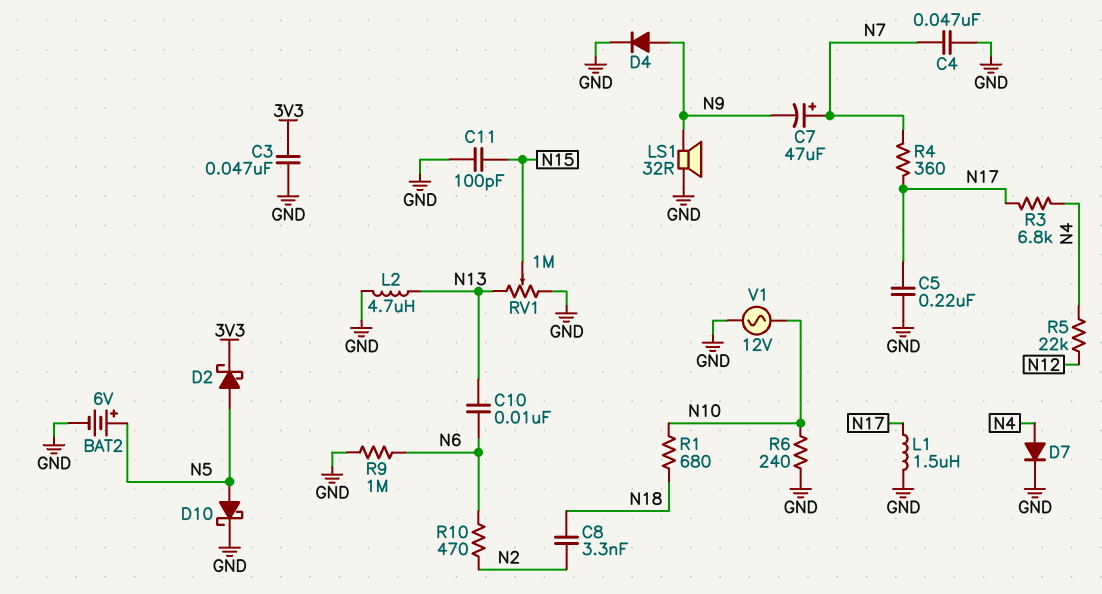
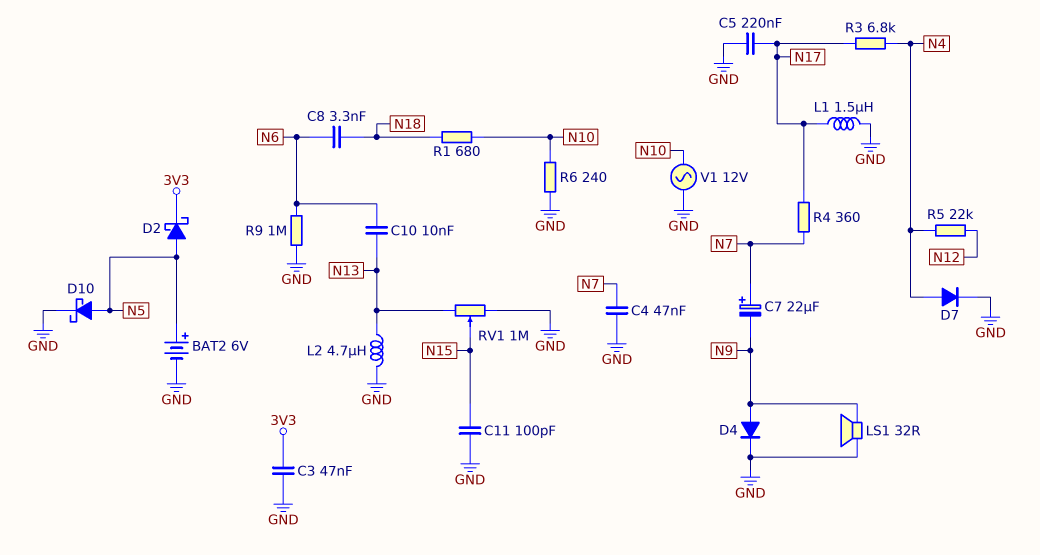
C7: 47uF (plus N7, minus N9) -> 22uF (plus N7, minus N9)
C8: 3.3nF (N2, N18) -> 3.3nF (N6, N18)
R10: 470 (N2, N6) -> none

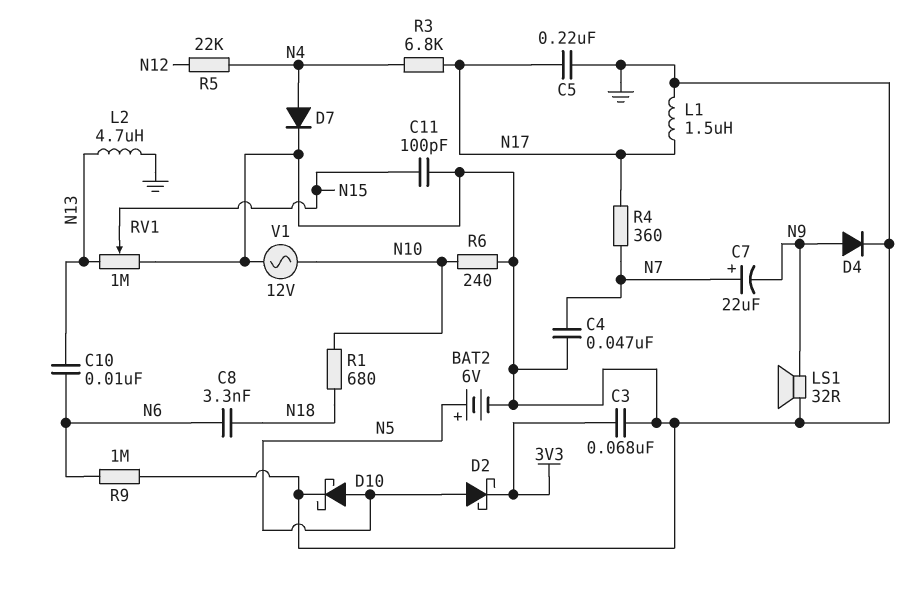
C3: 47nF (3V3, GND) -> 68nF (3V3, GND)

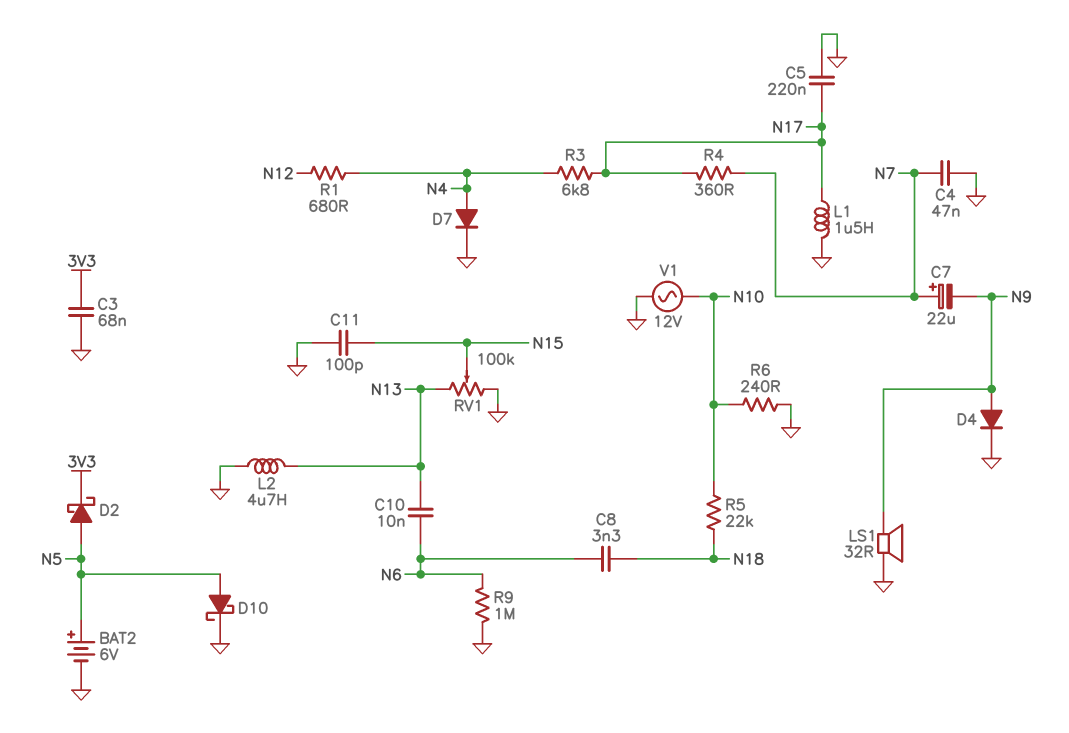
R1: 680 (N10, N18) -> 680 (N4, N12)
R5: 22k (N4, N12) -> 22k (N10, N18)
RV1: 1M (GND, N13, wiper N15) -> 100k (GND, N13, wiper N15)

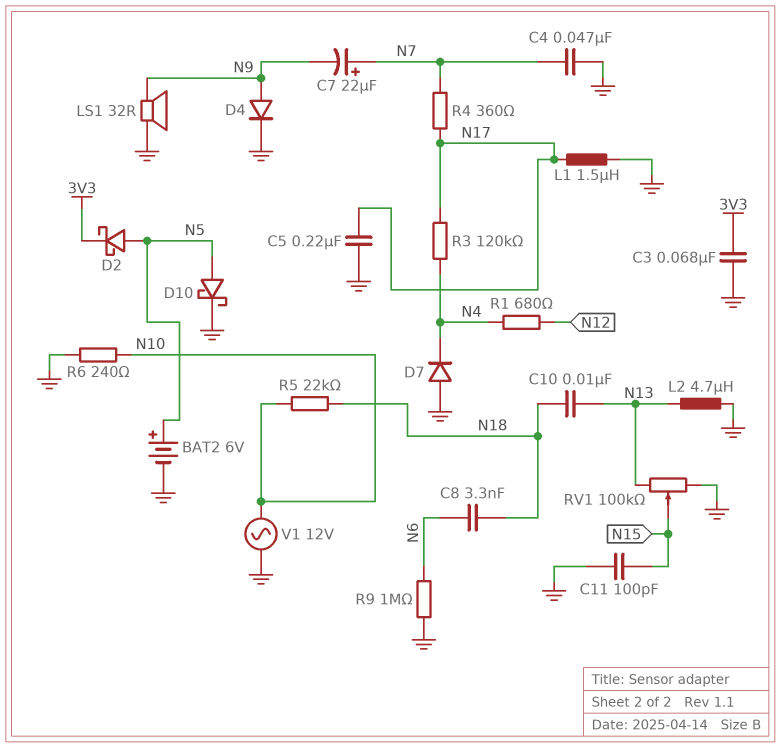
C10: 10nF (N6, N13) -> 10nF (N13, N18)
D7: diode (A N4, K GND) -> diode (A GND, K N4)
R3: 6.8k (N4, N17) -> 120k (N4, N17)

